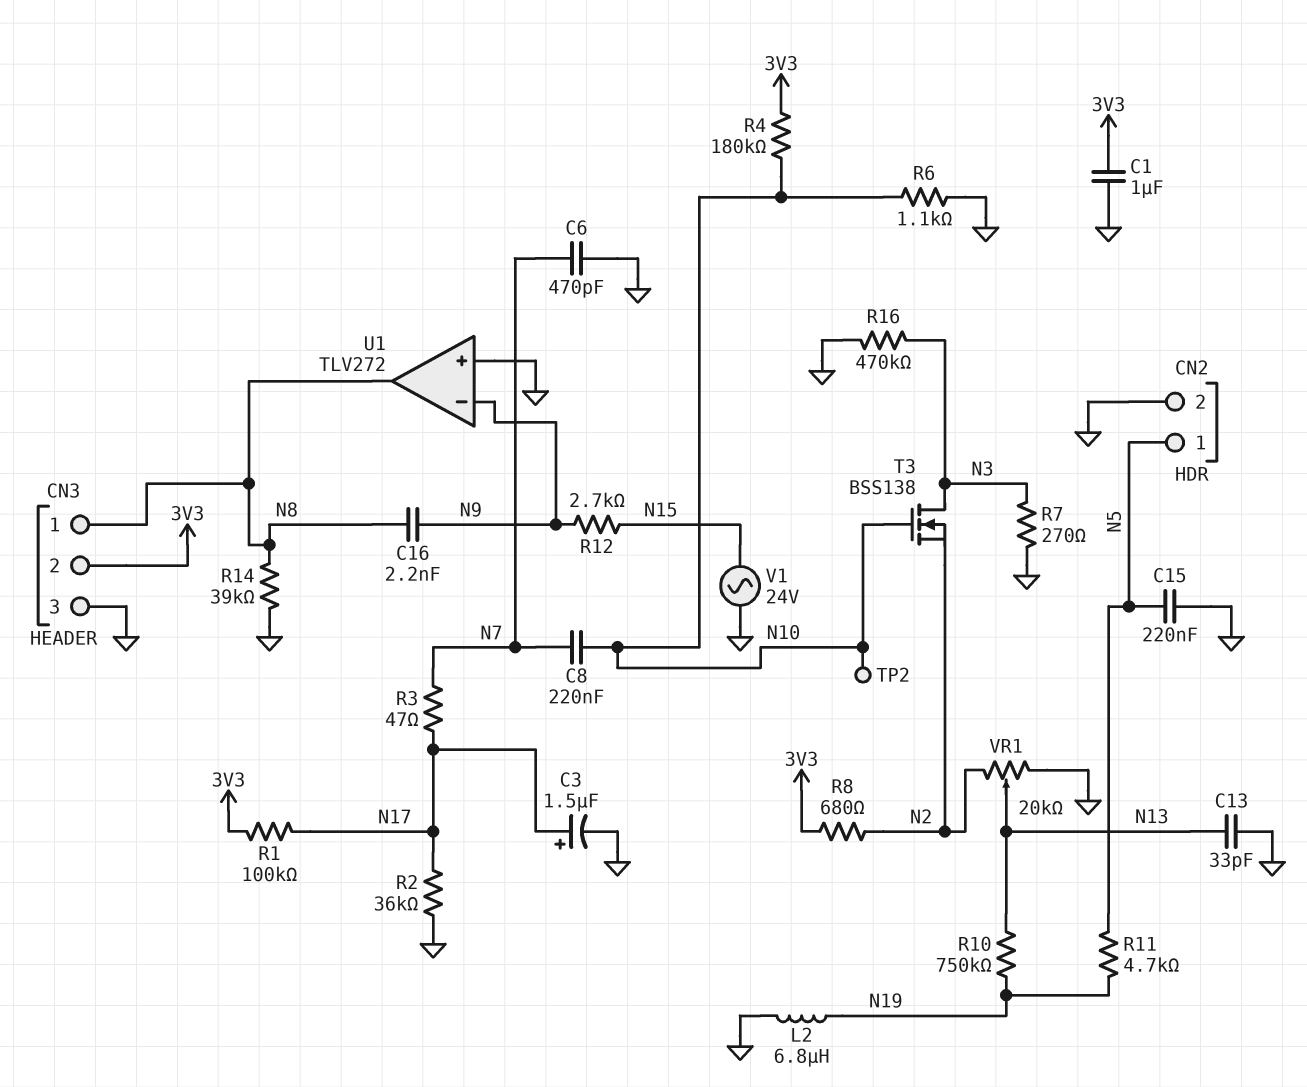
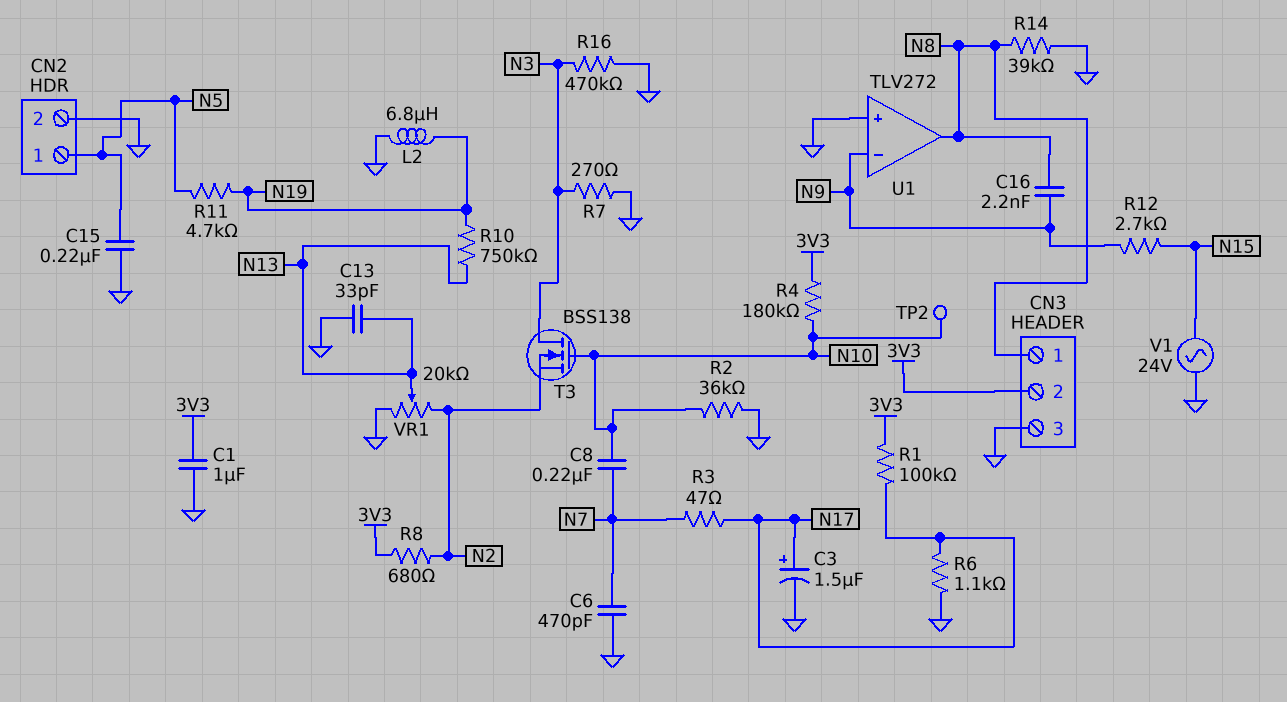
R2: 36k (GND, N17) -> 36k (GND, N10)
R6: 1.1k (GND, N10) -> 1.1k (GND, N17)

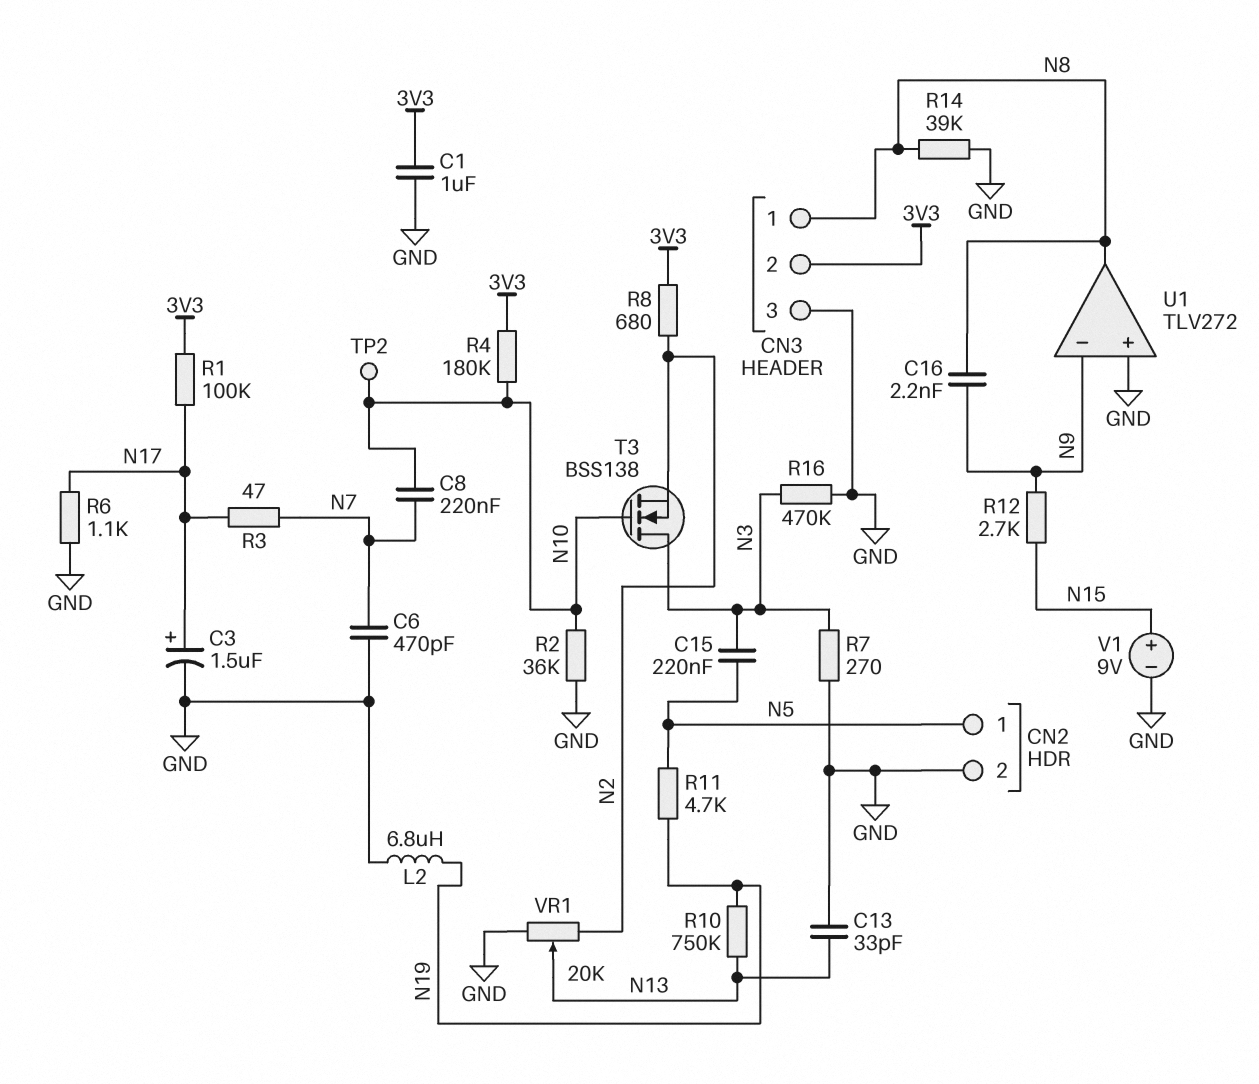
C15: 220nF (GND, N5) -> 220nF (N3, N5)
V1: AC 24V (GND, N15) -> 9V (plus N15, minus GND)

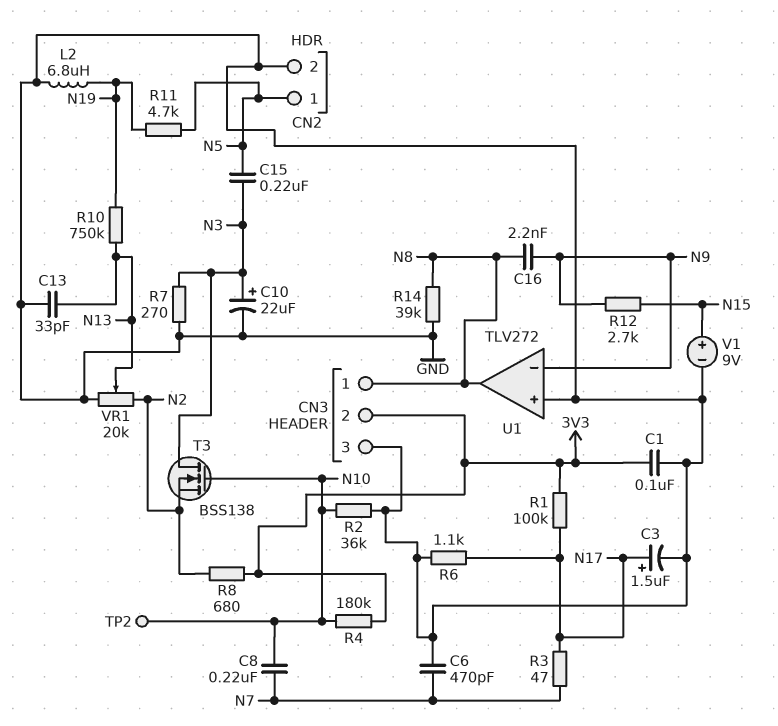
C1: 1uF (3V3, GND) -> 100nF (3V3, GND)
C10: none -> 22uF (plus N3, minus GND)
R16: 470k (GND, N3) -> none

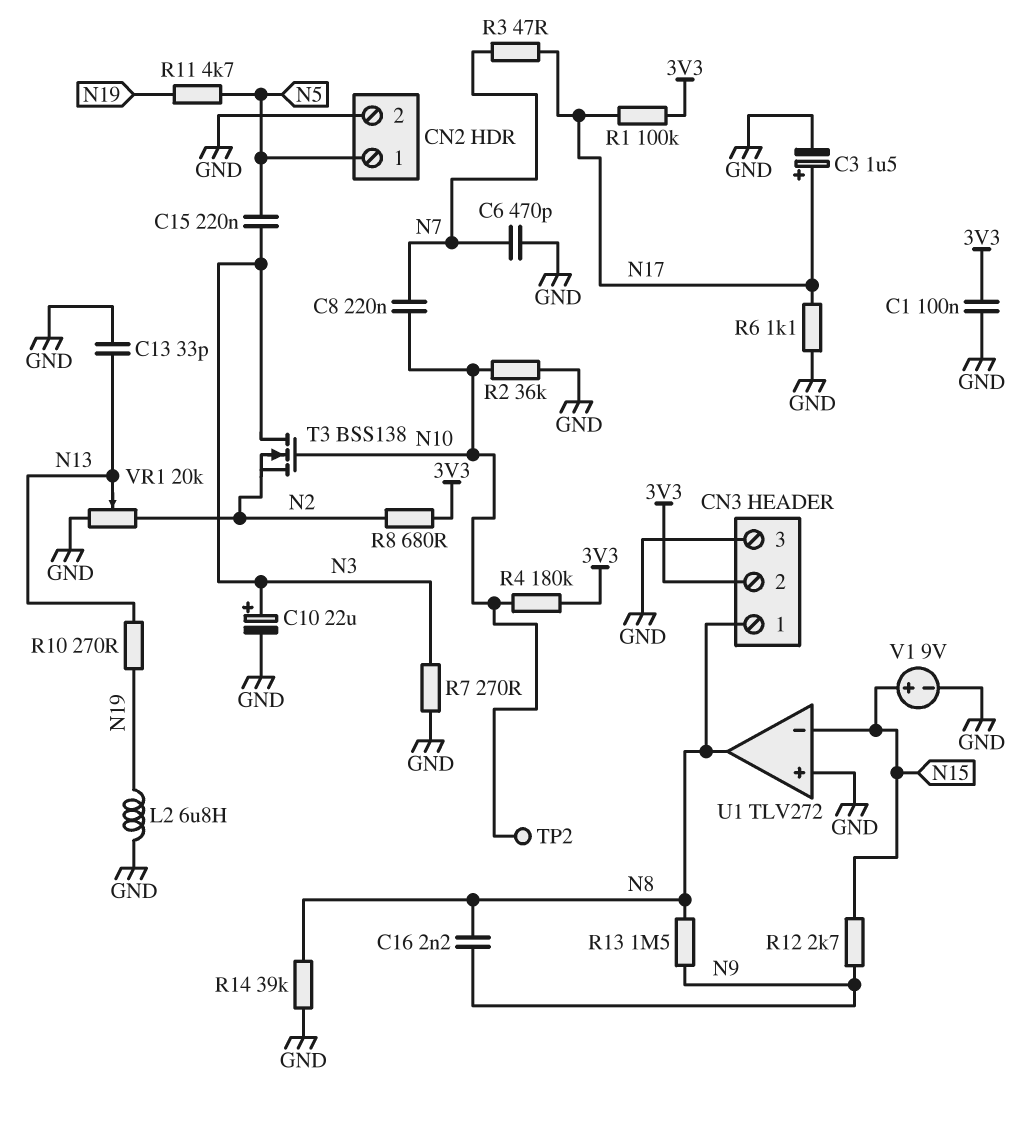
R10: 750k (N13, N19) -> 270 (N13, N19)
R13: none -> 1.5M (N8, N9)
U1 pin in-: N9 -> N15

